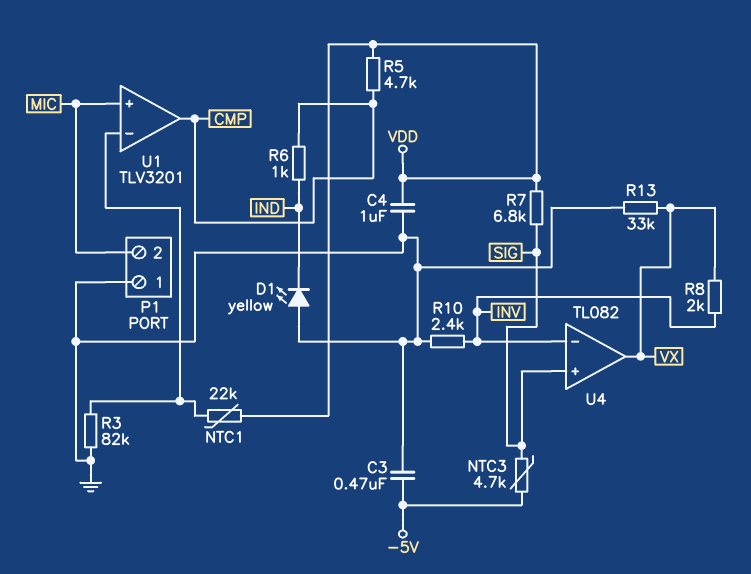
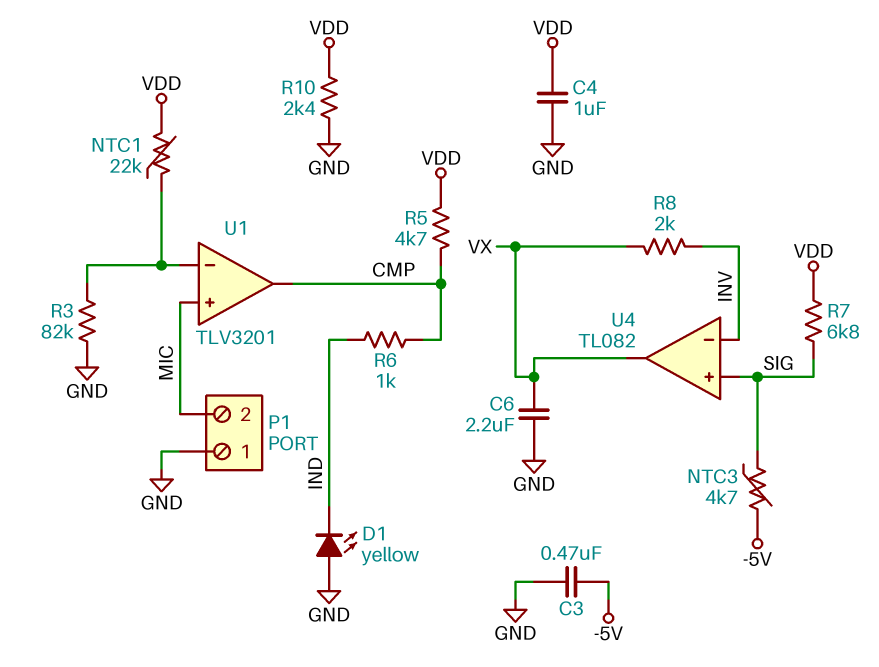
C6: none -> 2.2uF (GND, VX)
R10: 2.4k (GND, INV) -> 2.4k (GND, VDD)
R13: 33k (GND, VX) -> none

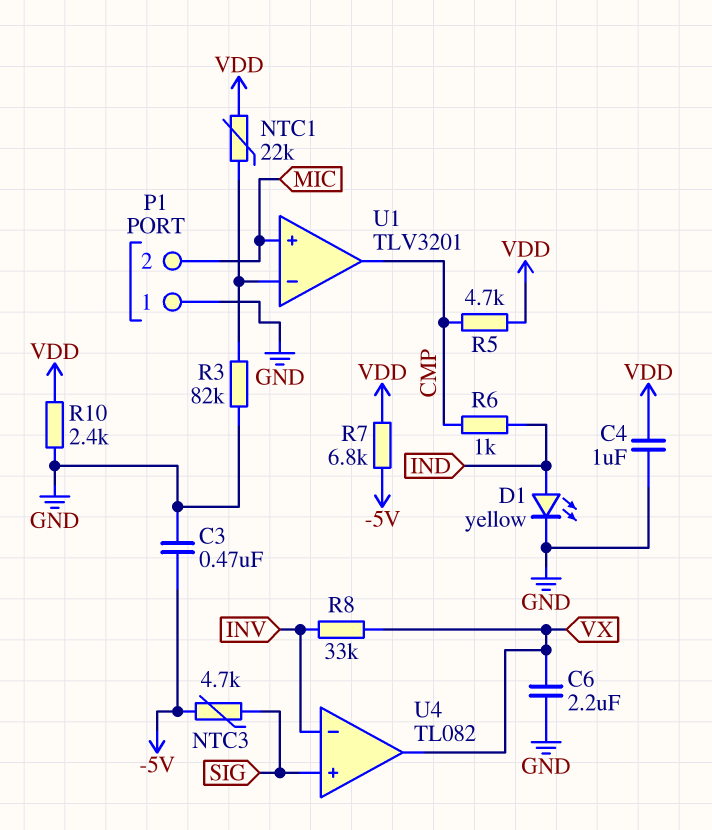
D1: LED yellow (A GND, K IND) -> LED yellow (A IND, K GND)
R7: 6.8k (SIG, VDD) -> 6.8k (-5V, VDD)
R8: 2k (INV, VX) -> 33k (INV, VX)

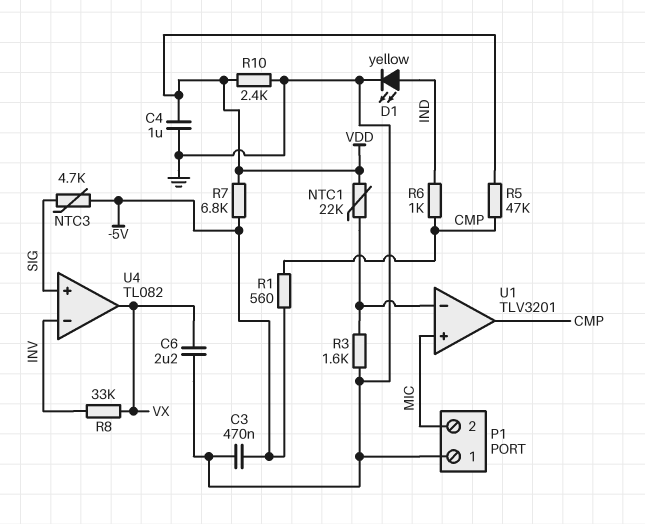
R1: none -> 560 (-5V, CMP)
R3: 82k (GND, U1/in-) -> 1.6k (GND, U1/in-)
R5: 4.7k (CMP, VDD) -> 47k (CMP, VDD)

